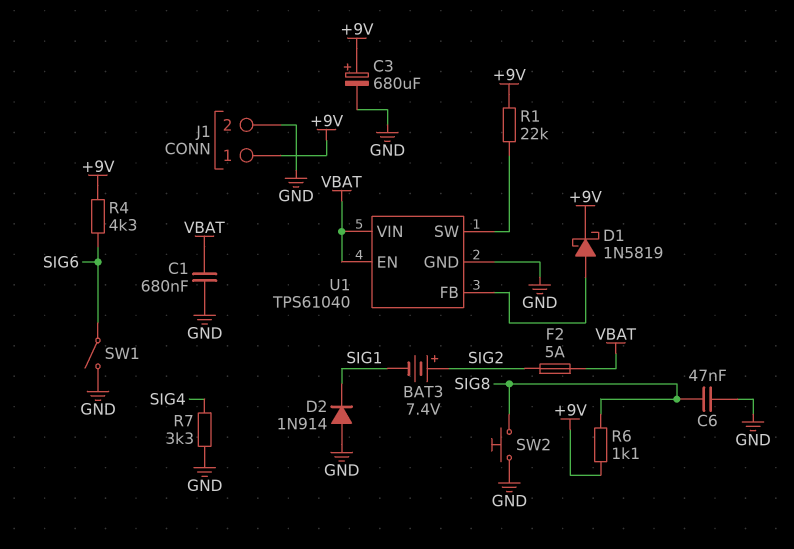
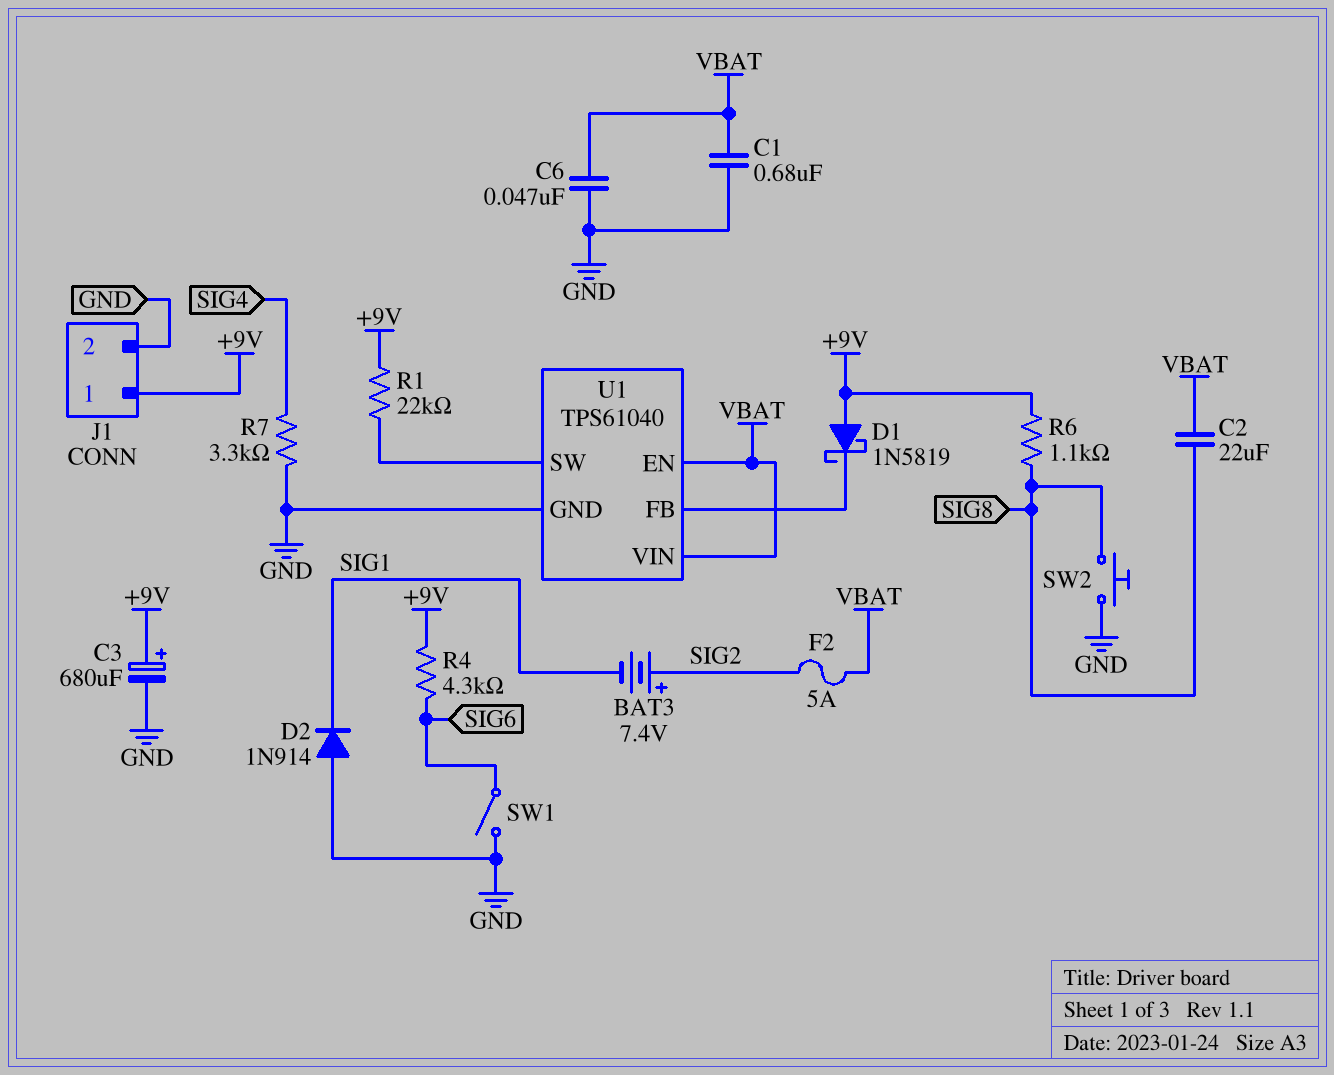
C2: none -> 22uF (SIG8, VBAT)
C6: 47nF (GND, SIG8) -> 47nF (GND, VBAT)
D1: schottky 1N5819 (A U1/FB, K +9V) -> schottky 1N5819 (A +9V, K U1/FB)

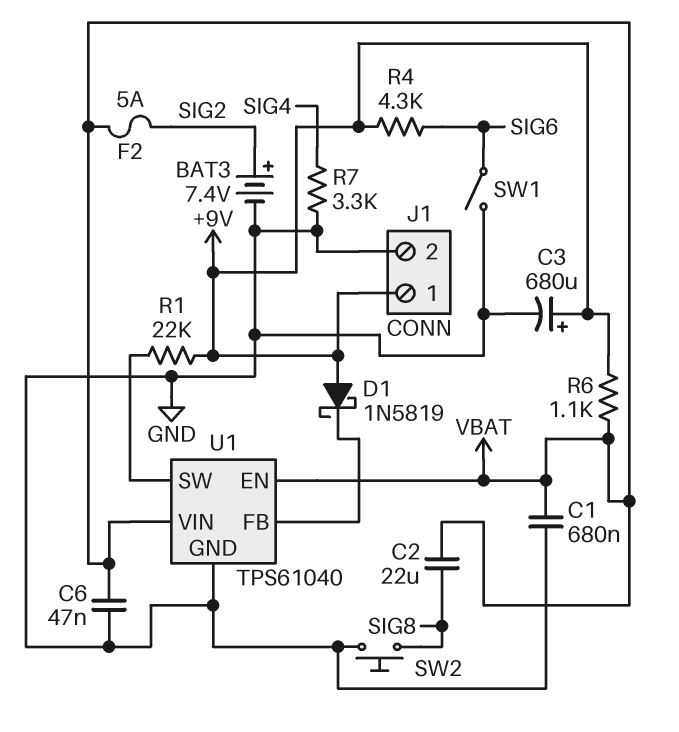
BAT3: 7.4V (plus SIG2, minus SIG1) -> 7.4V (plus SIG2, minus GND)
D2: diode 1N914 (A GND, K SIG1) -> none
R6: 1.1k (+9V, SIG8) -> 1.1k (+9V, VBAT)

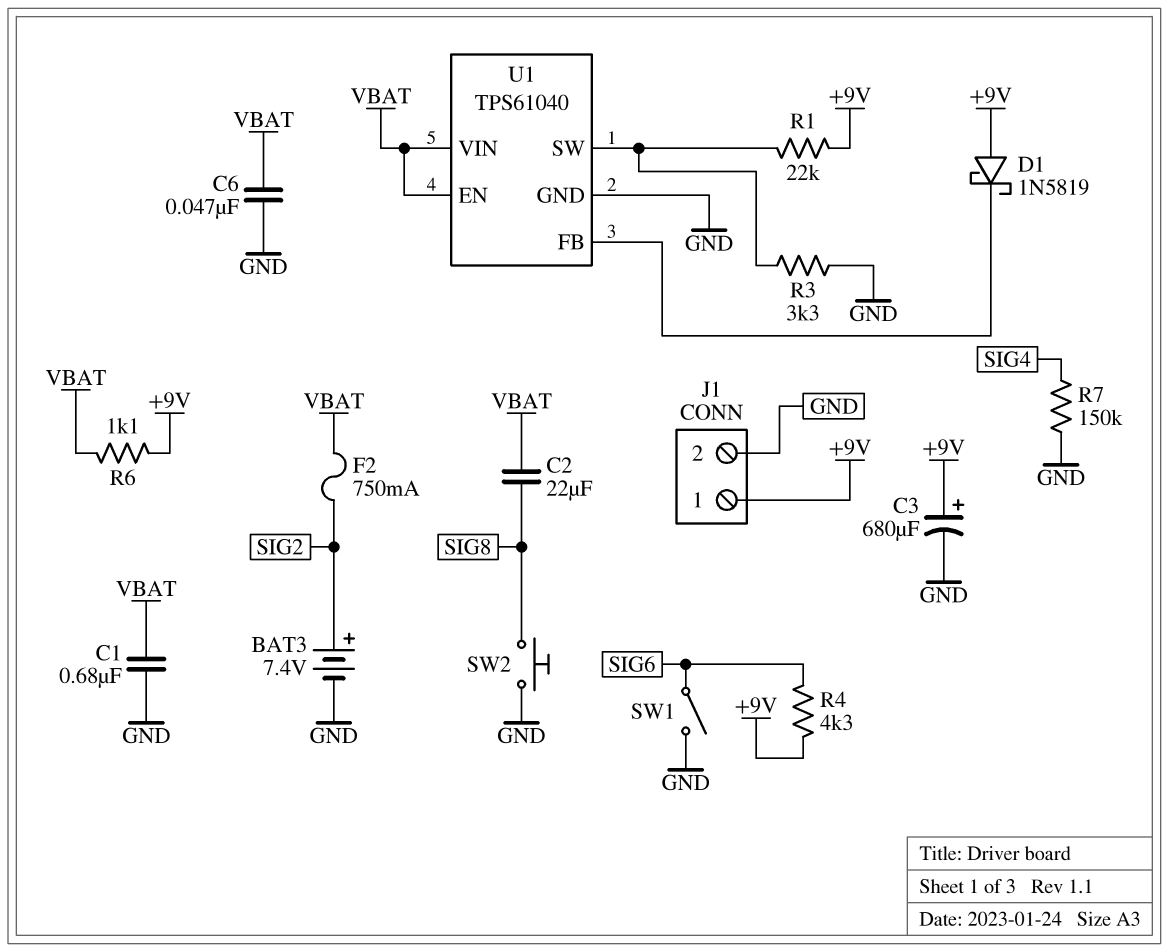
F2: 5A (SIG2, VBAT) -> 750mA (SIG2, VBAT)
R3: none -> 3.3k (GND, U1/SW)
R7: 3.3k (GND, SIG4) -> 150k (GND, SIG4)

